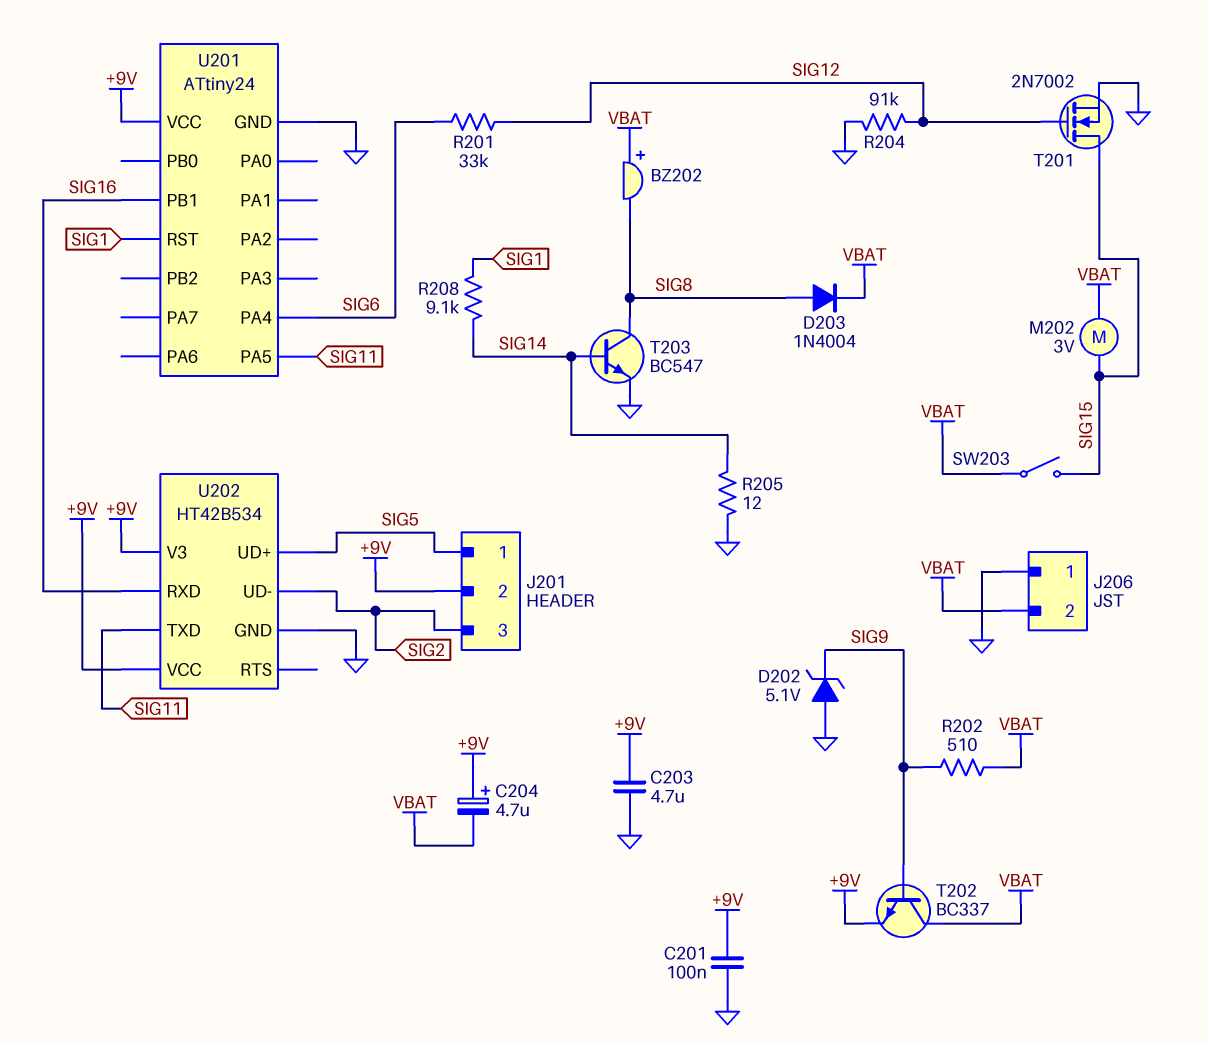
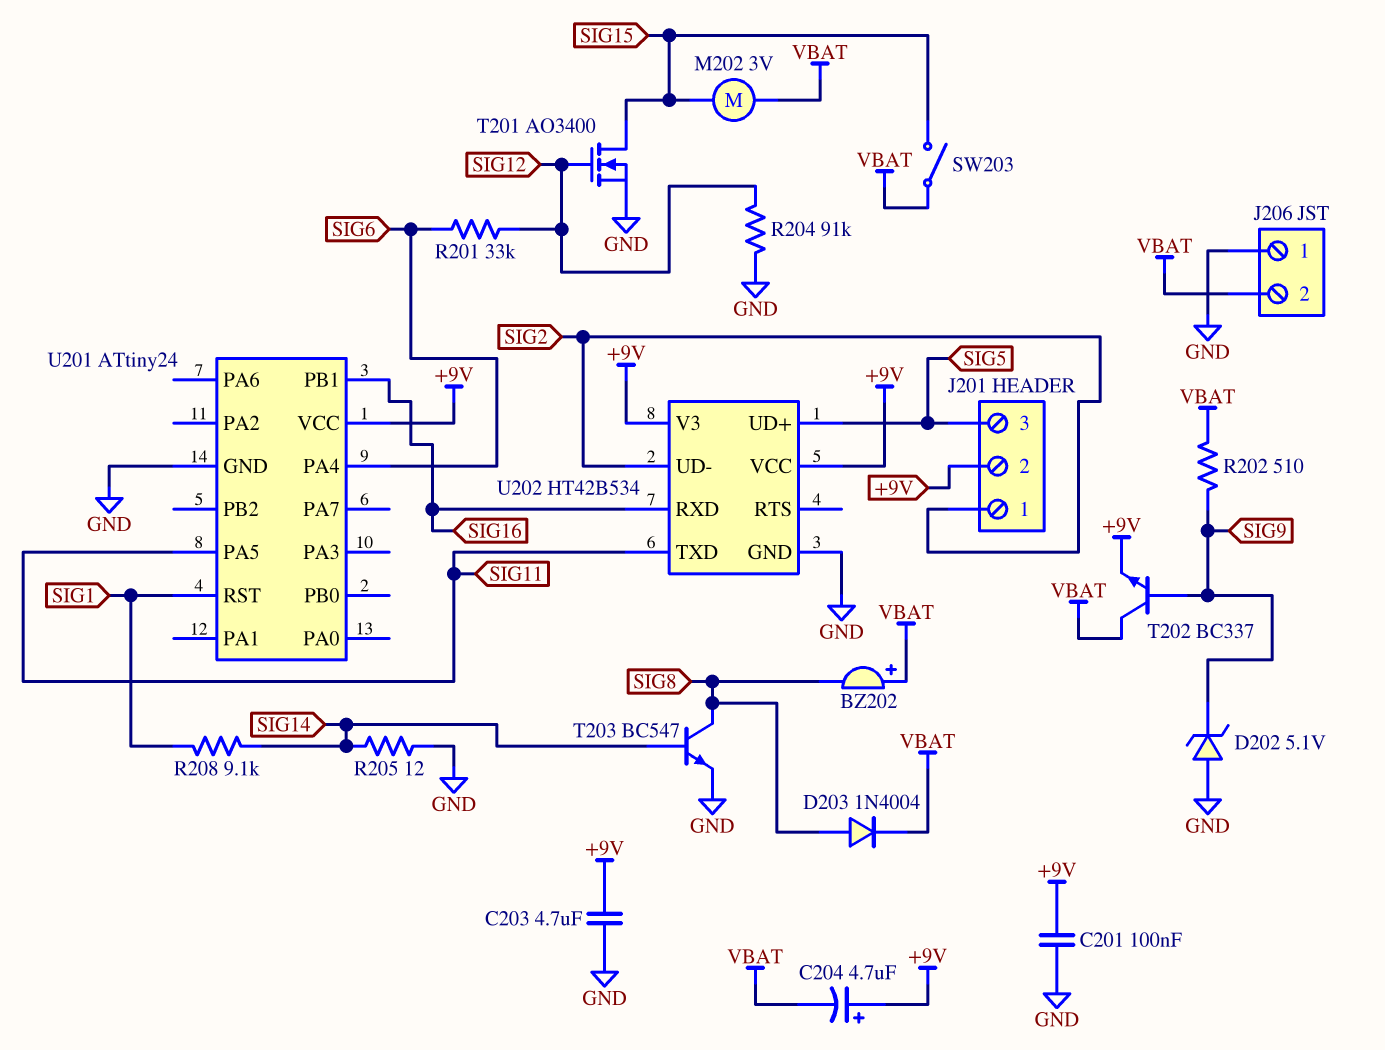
J201 pin 1: SIG5 -> SIG2
J201 pin 3: SIG2 -> SIG5
T201: NMOS 2N7002 (G SIG12, D SIG15, S GND) -> NMOS AO3400 (G SIG12, D SIG15, S GND)

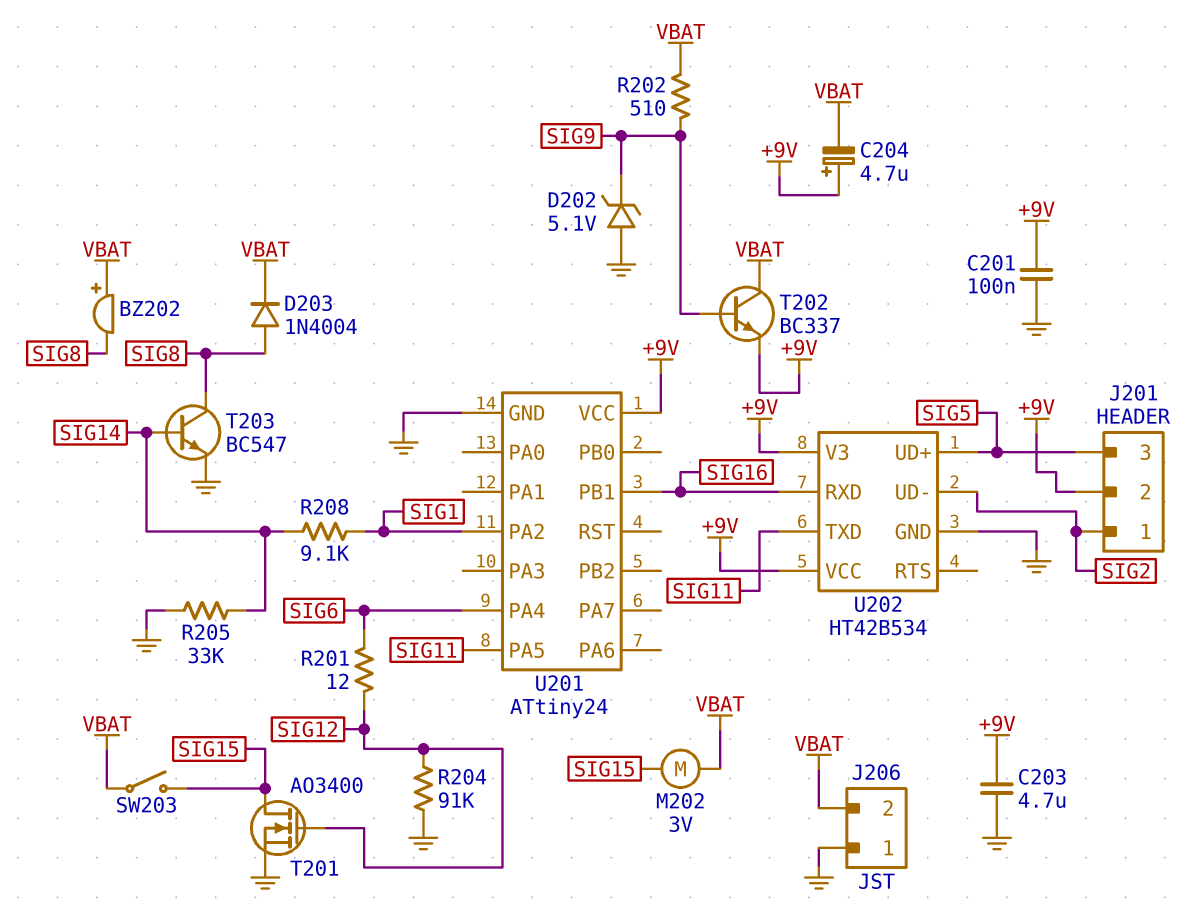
R201: 33k (SIG6, SIG12) -> 12 (SIG6, SIG12)
R205: 12 (GND, SIG14) -> 33k (GND, SIG14)
U201 pin PA2: none -> SIG1
U201 pin RST: SIG1 -> none

